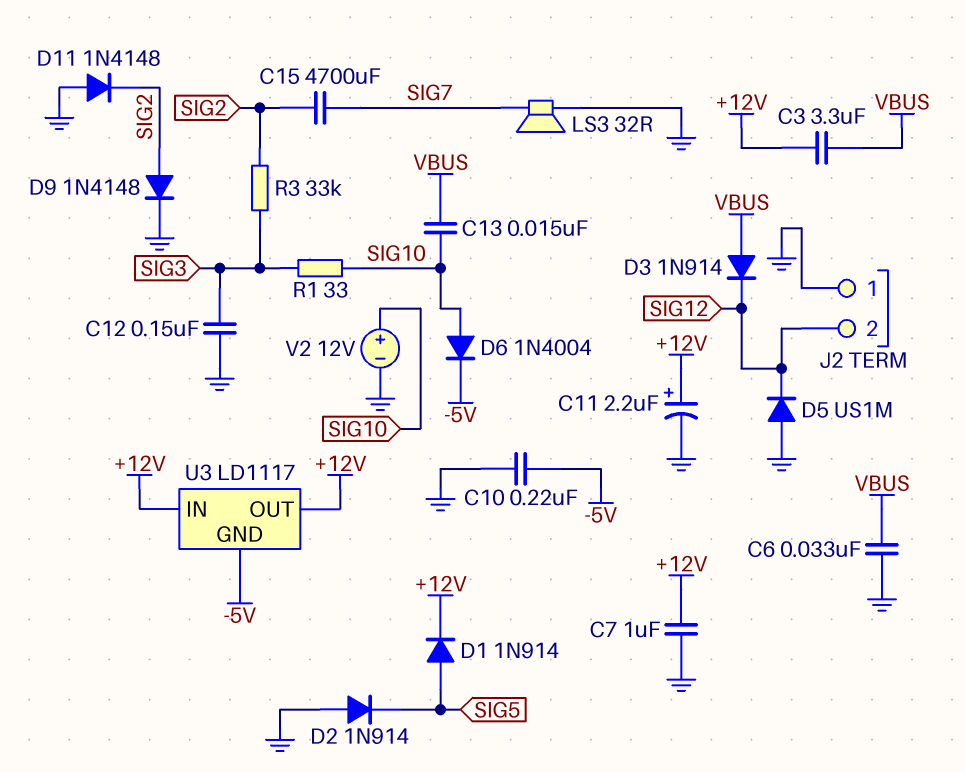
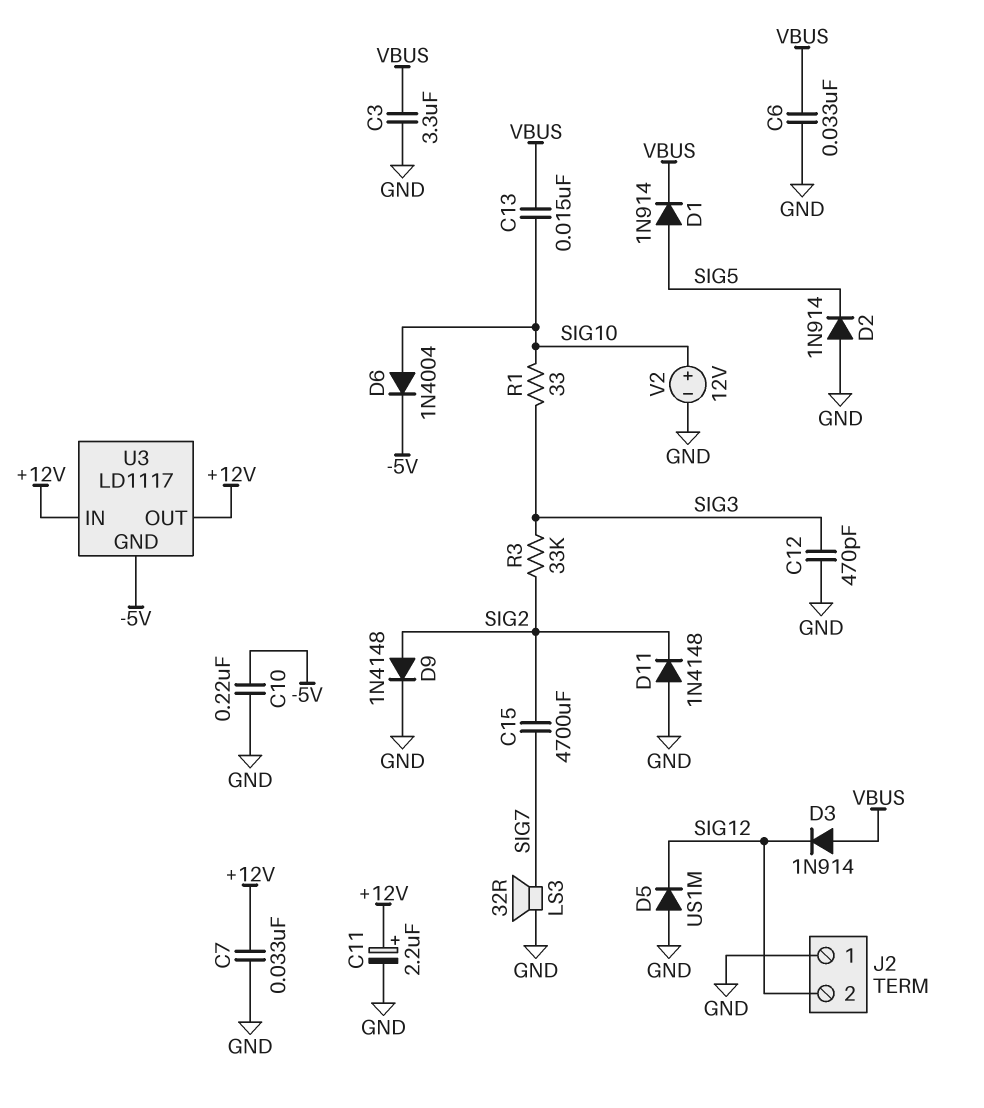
C3: 3.3uF (+12V, VBUS) -> 3.3uF (GND, VBUS)
C7: 1uF (+12V, GND) -> 33nF (+12V, GND)
C12: 150nF (GND, SIG3) -> 470pF (GND, SIG3)
D1: diode 1N914 (A SIG5, K +12V) -> diode 1N914 (A SIG5, K VBUS)

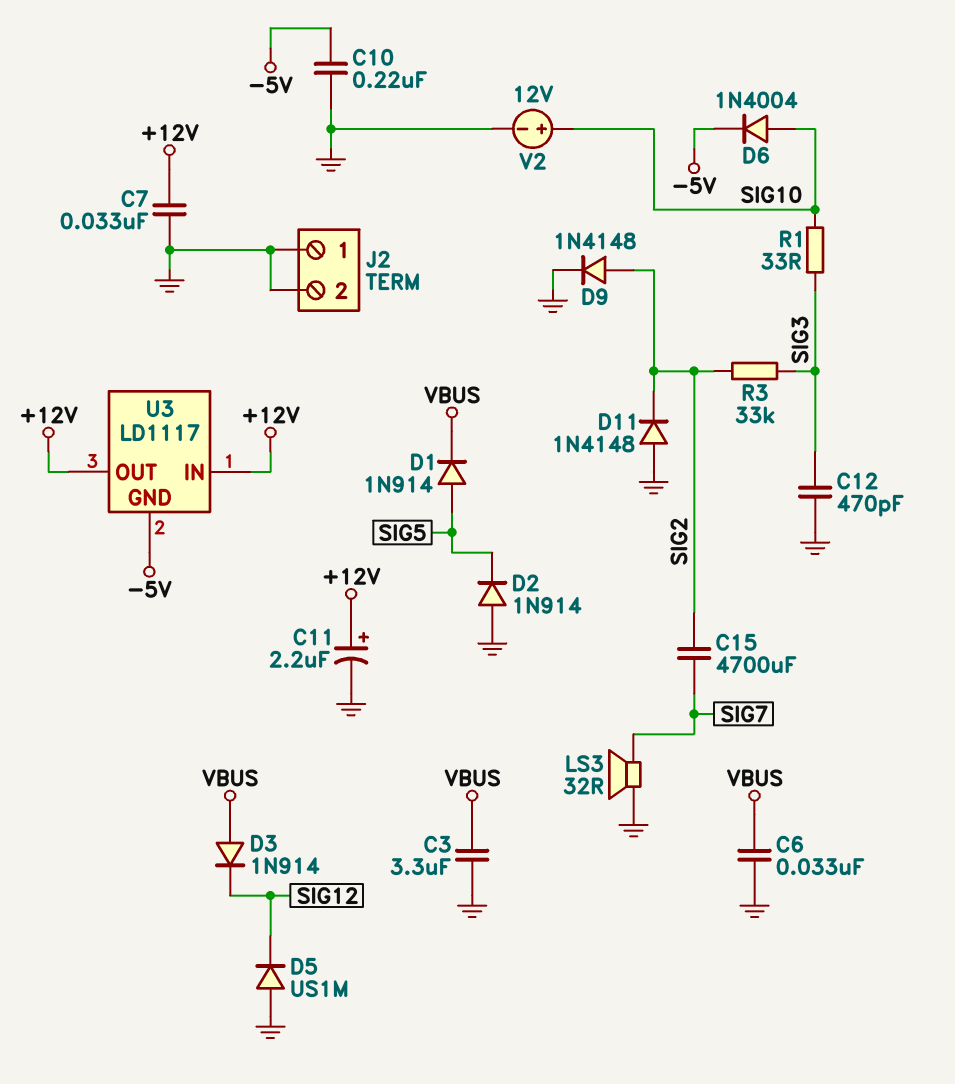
C13: 15nF (SIG10, VBUS) -> none
J2 pin 2: SIG12 -> GND

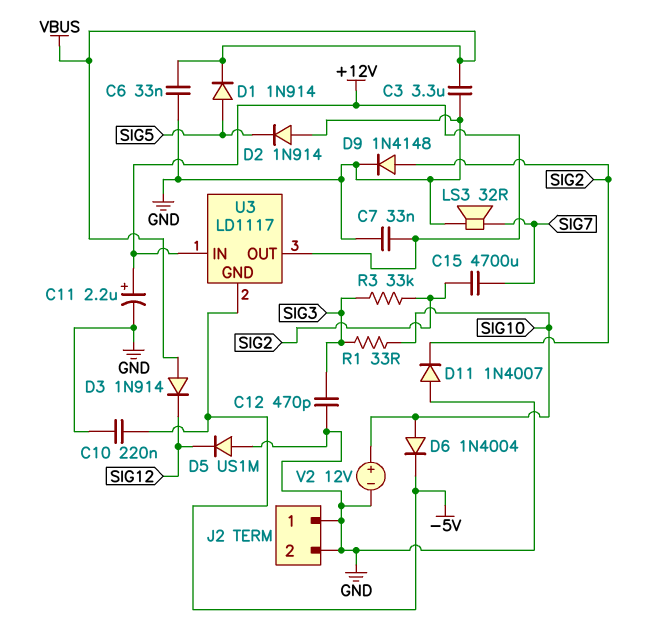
D11: diode 1N4148 (A GND, K SIG2) -> diode 1N4007 (A GND, K SIG2)

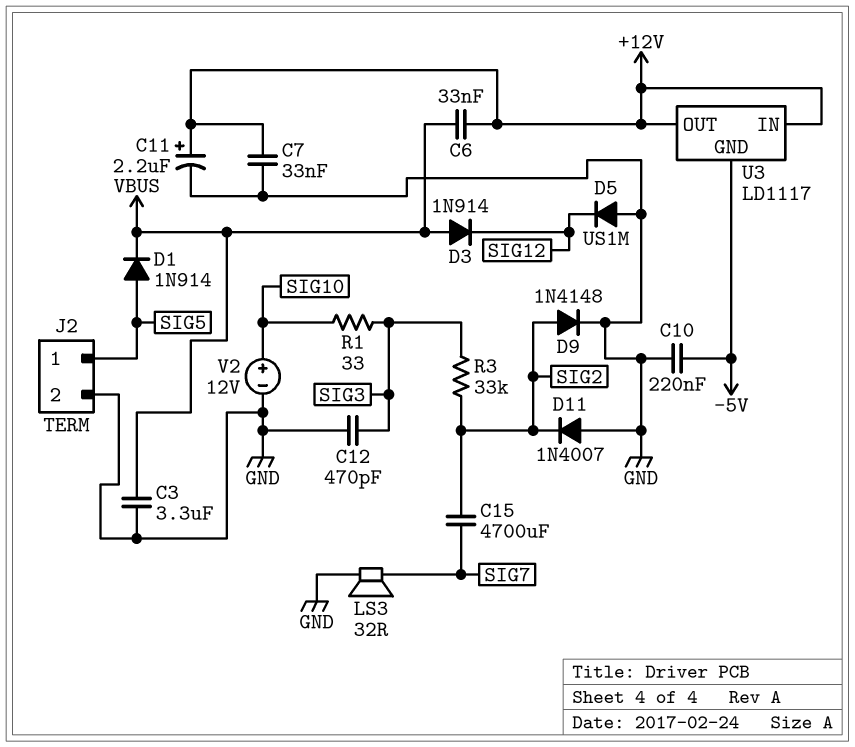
C6: 33nF (GND, VBUS) -> 33nF (+12V, VBUS)
D2: diode 1N914 (A GND, K SIG5) -> none
D6: diode 1N4004 (A SIG10, K -5V) -> none
J2 pin 1: GND -> SIG5

